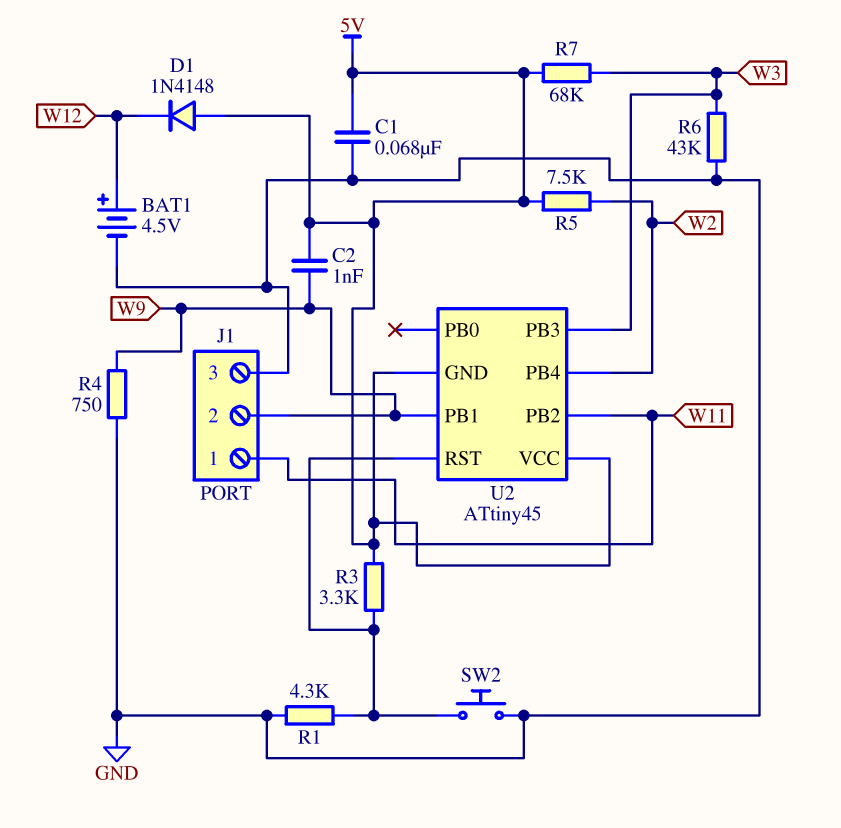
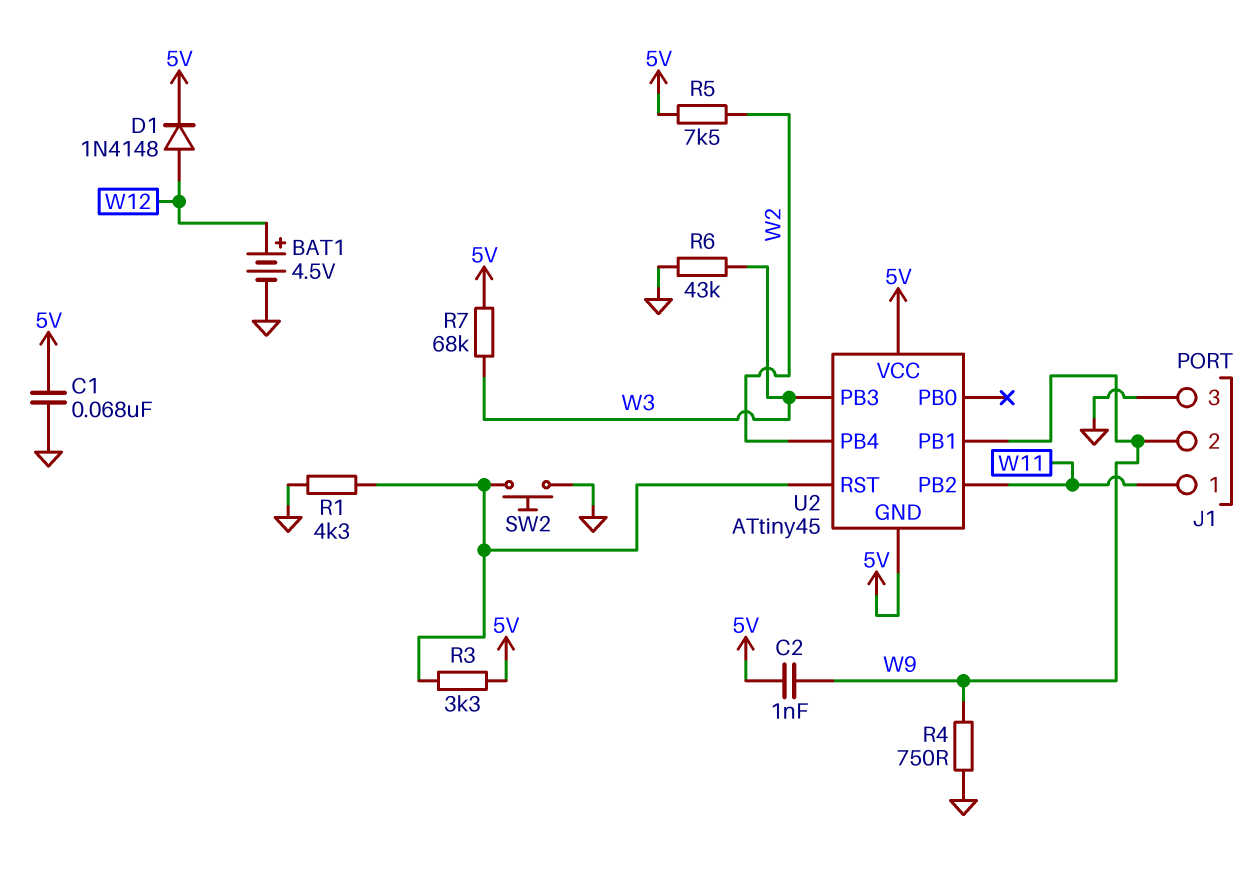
D1: diode 1N4148 (A 5V, K W12) -> diode 1N4148 (A W12, K 5V)

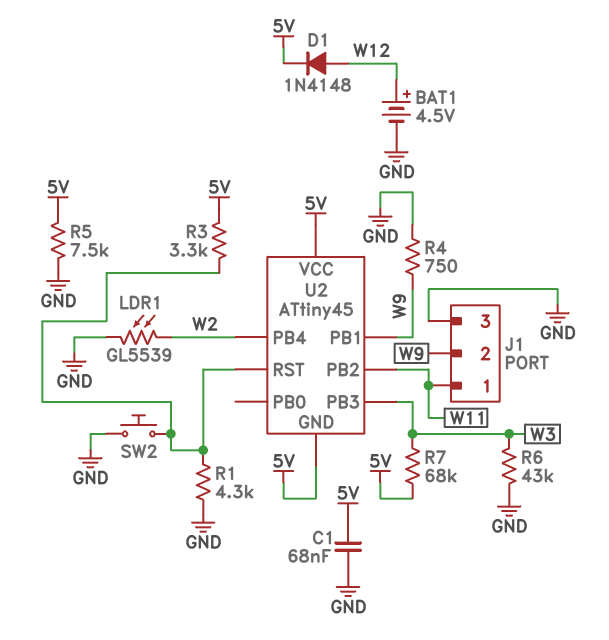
C2: 1nF (5V, W9) -> none
LDR1: none -> GL5539 (GND, W2)
R5: 7.5k (5V, W2) -> 7.5k (5V, GND)

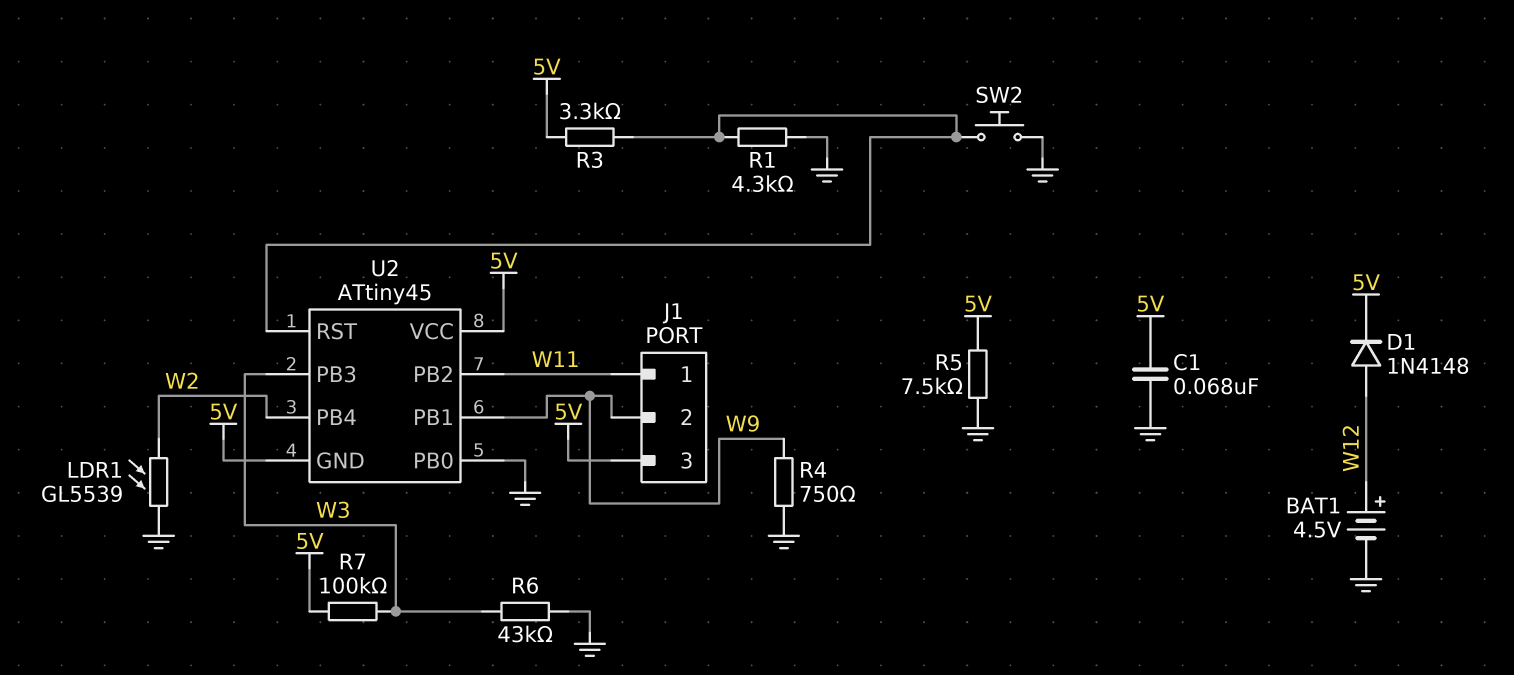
J1 pin 3: GND -> 5V
R7: 68k (5V, W3) -> 100k (5V, W3)
U2 pin PB0: none -> GND

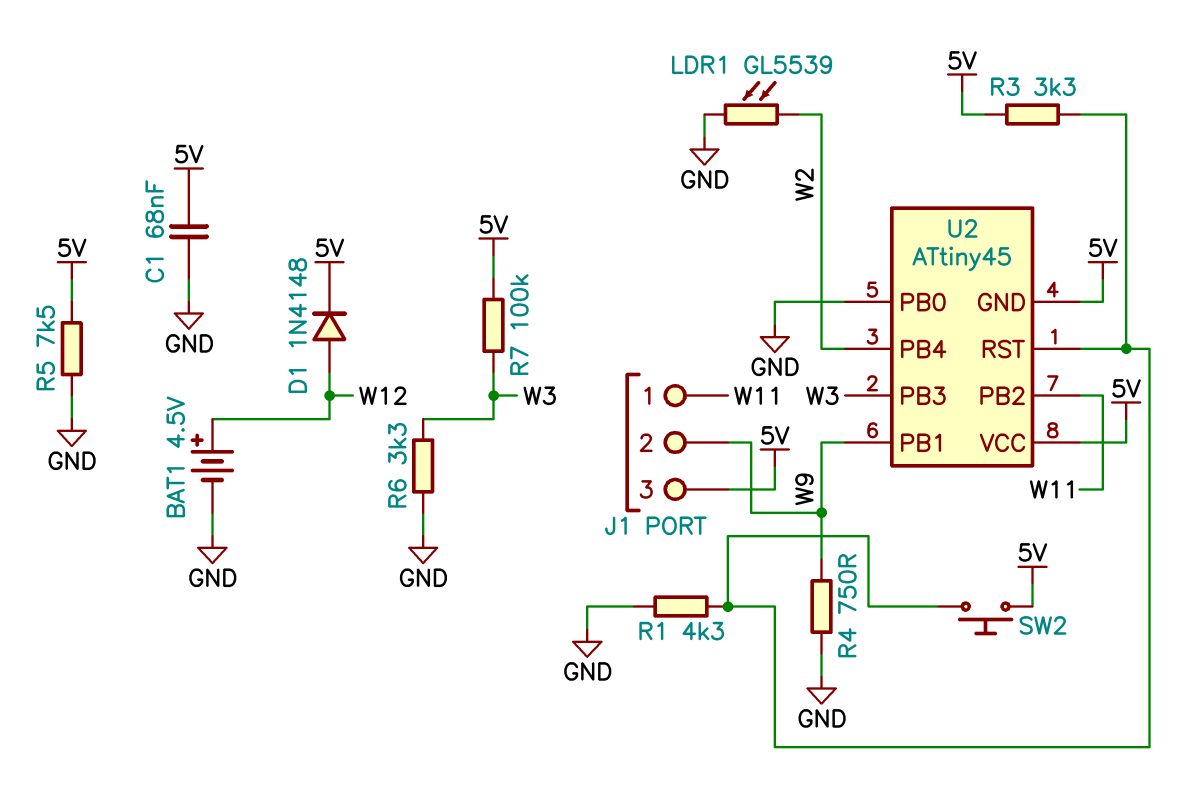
R6: 43k (GND, W3) -> 3.3k (GND, W3)
SW2: button (GND, U2/RST) -> button (5V, U2/RST)

